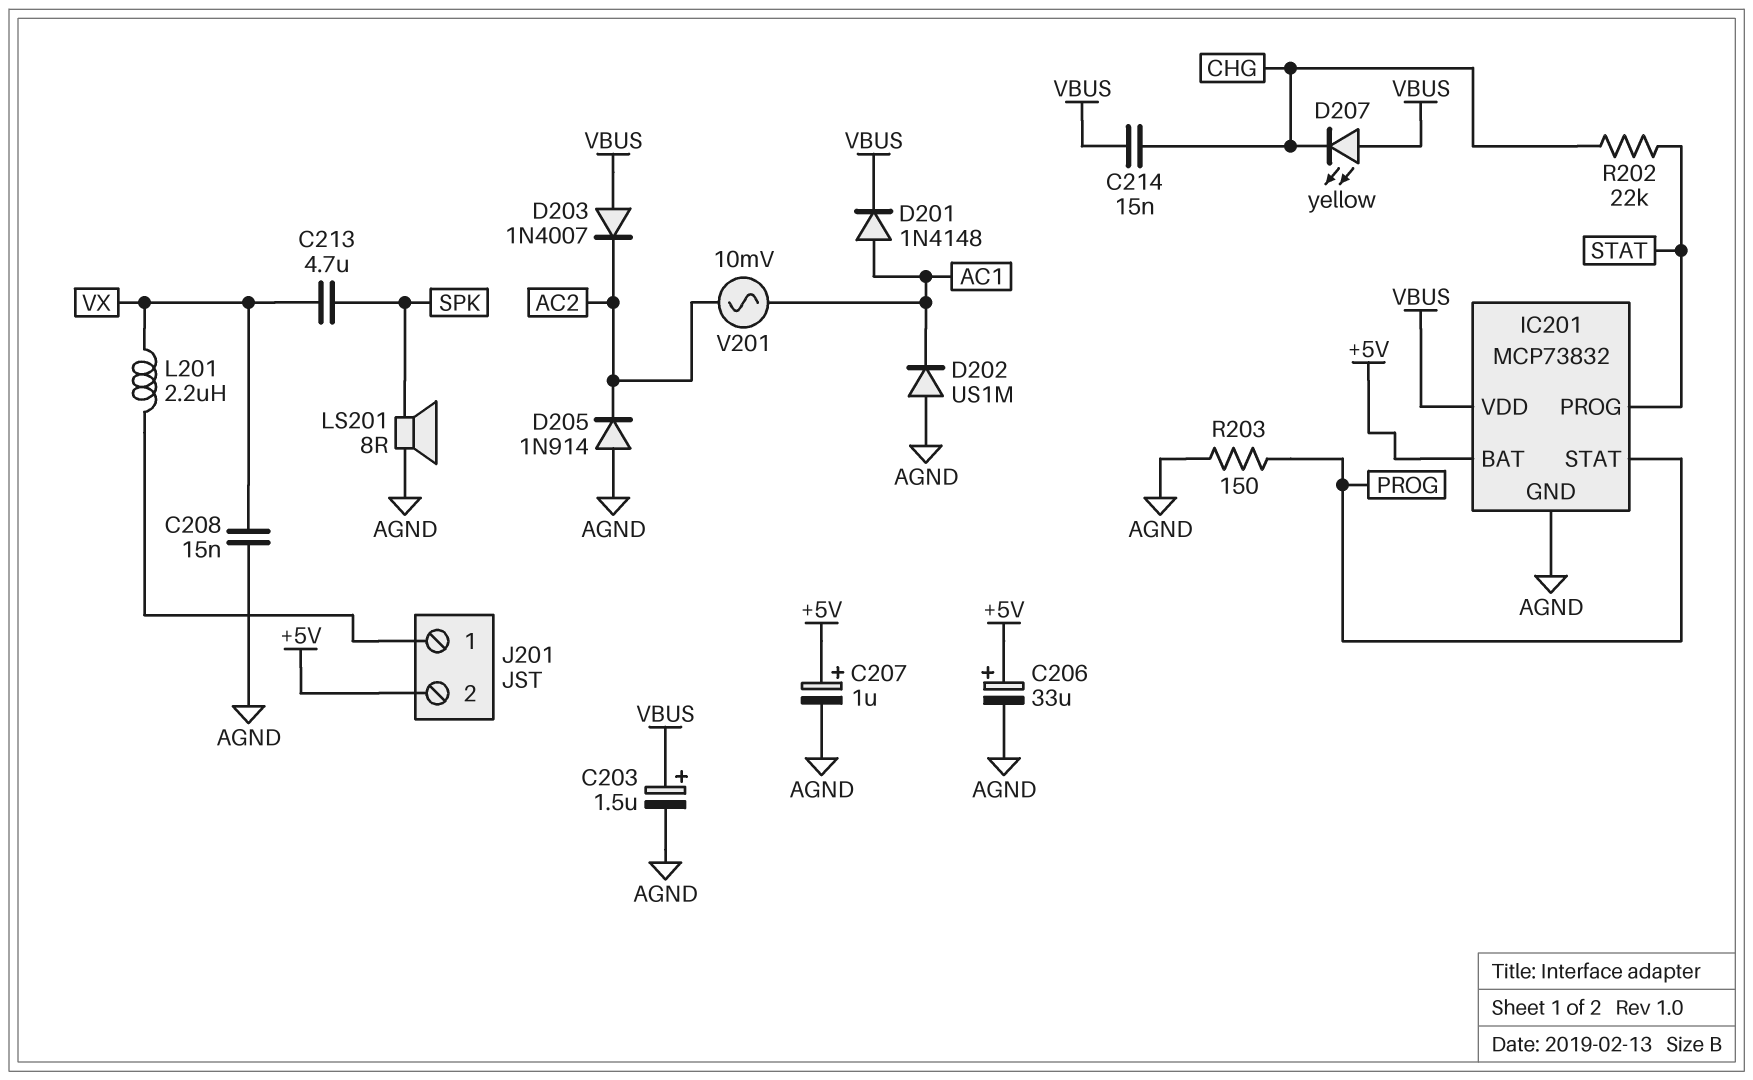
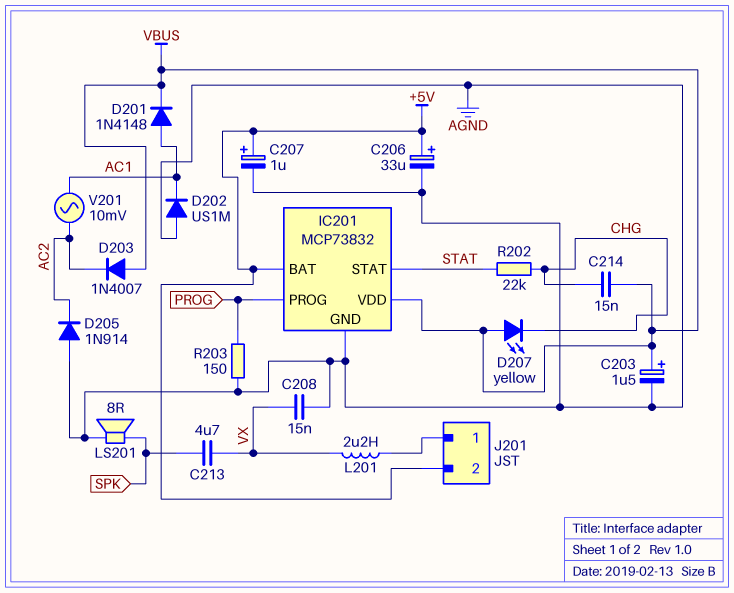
IC201 pin PROG: STAT -> PROG
IC201 pin STAT: PROG -> STAT

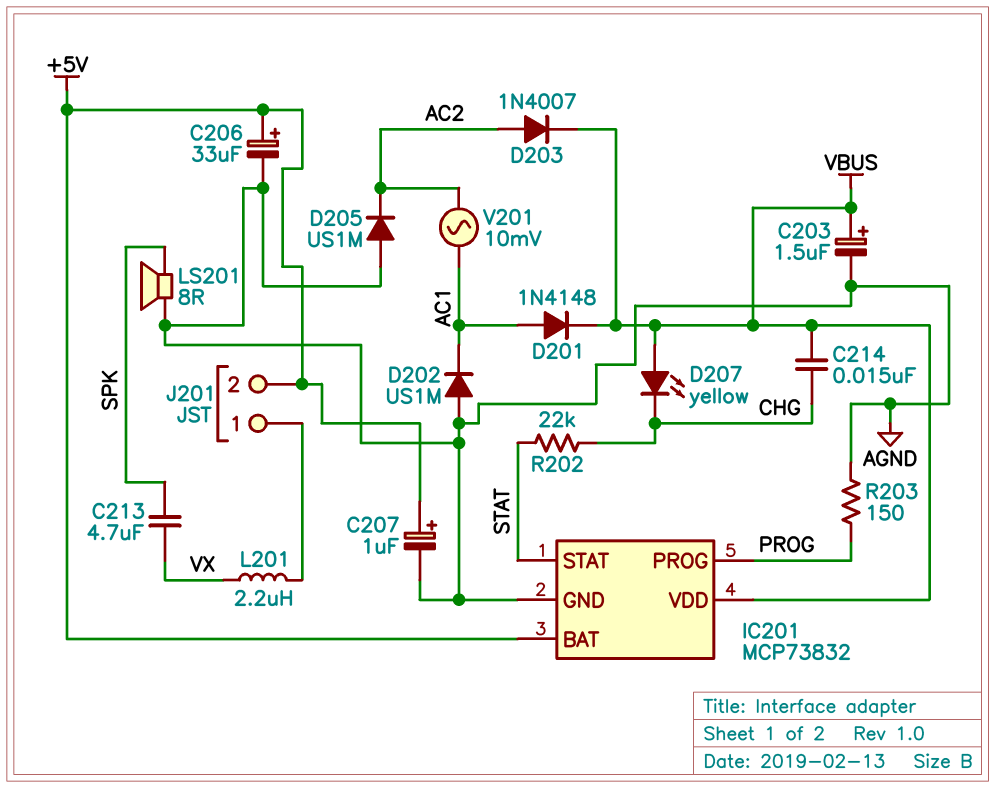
C208: 15nF (AGND, VX) -> none
D203: diode 1N4007 (A VBUS, K AC2) -> diode 1N4007 (A AC2, K VBUS)
D205: diode 1N914 (A AGND, K AC2) -> diode US1M (A AGND, K AC2)

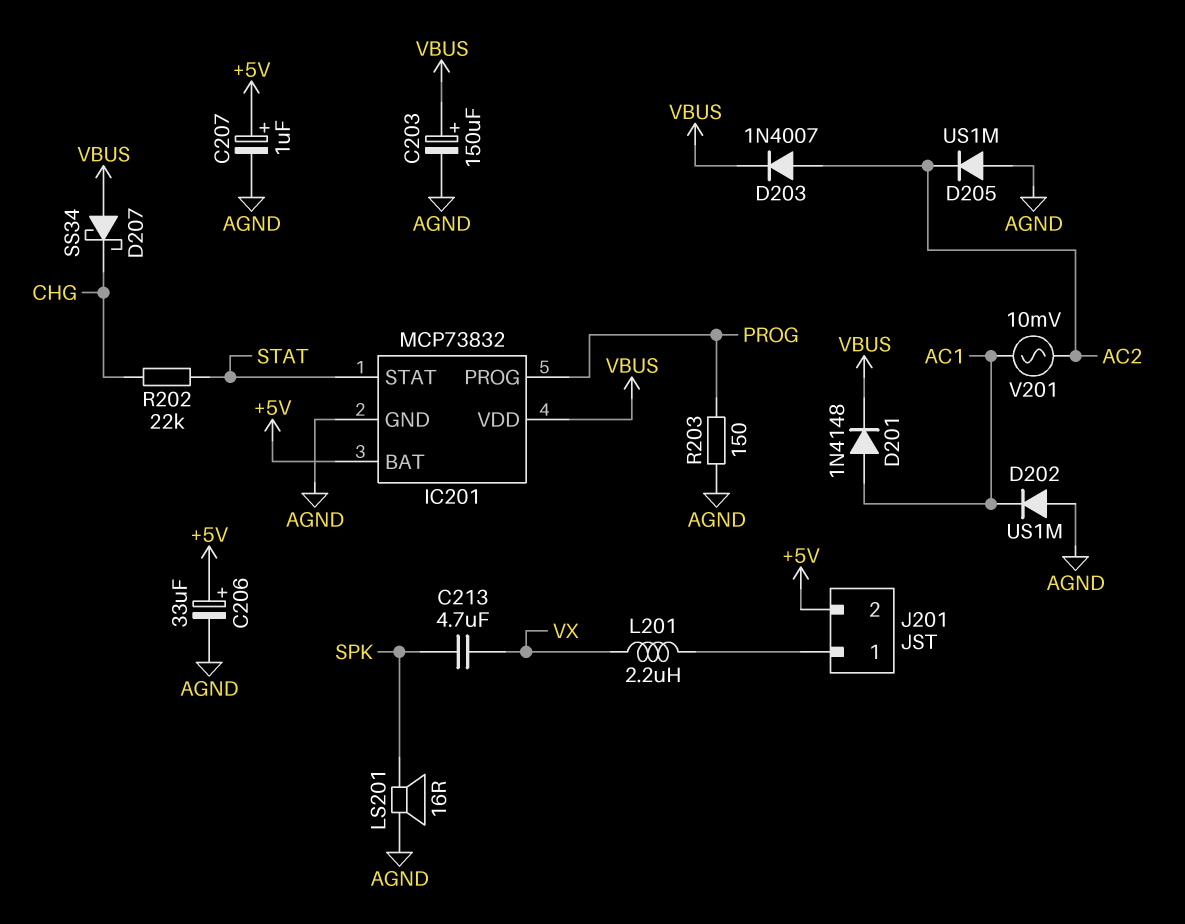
C203: 1.5uF (plus VBUS, minus AGND) -> 150uF (plus VBUS, minus AGND)
C214: 15nF (CHG, VBUS) -> none
D207: LED yellow (A VBUS, K CHG) -> schottky SS34 (A VBUS, K CHG)
LS201: speaker 8R (AGND, SPK) -> speaker 16R (AGND, SPK)

